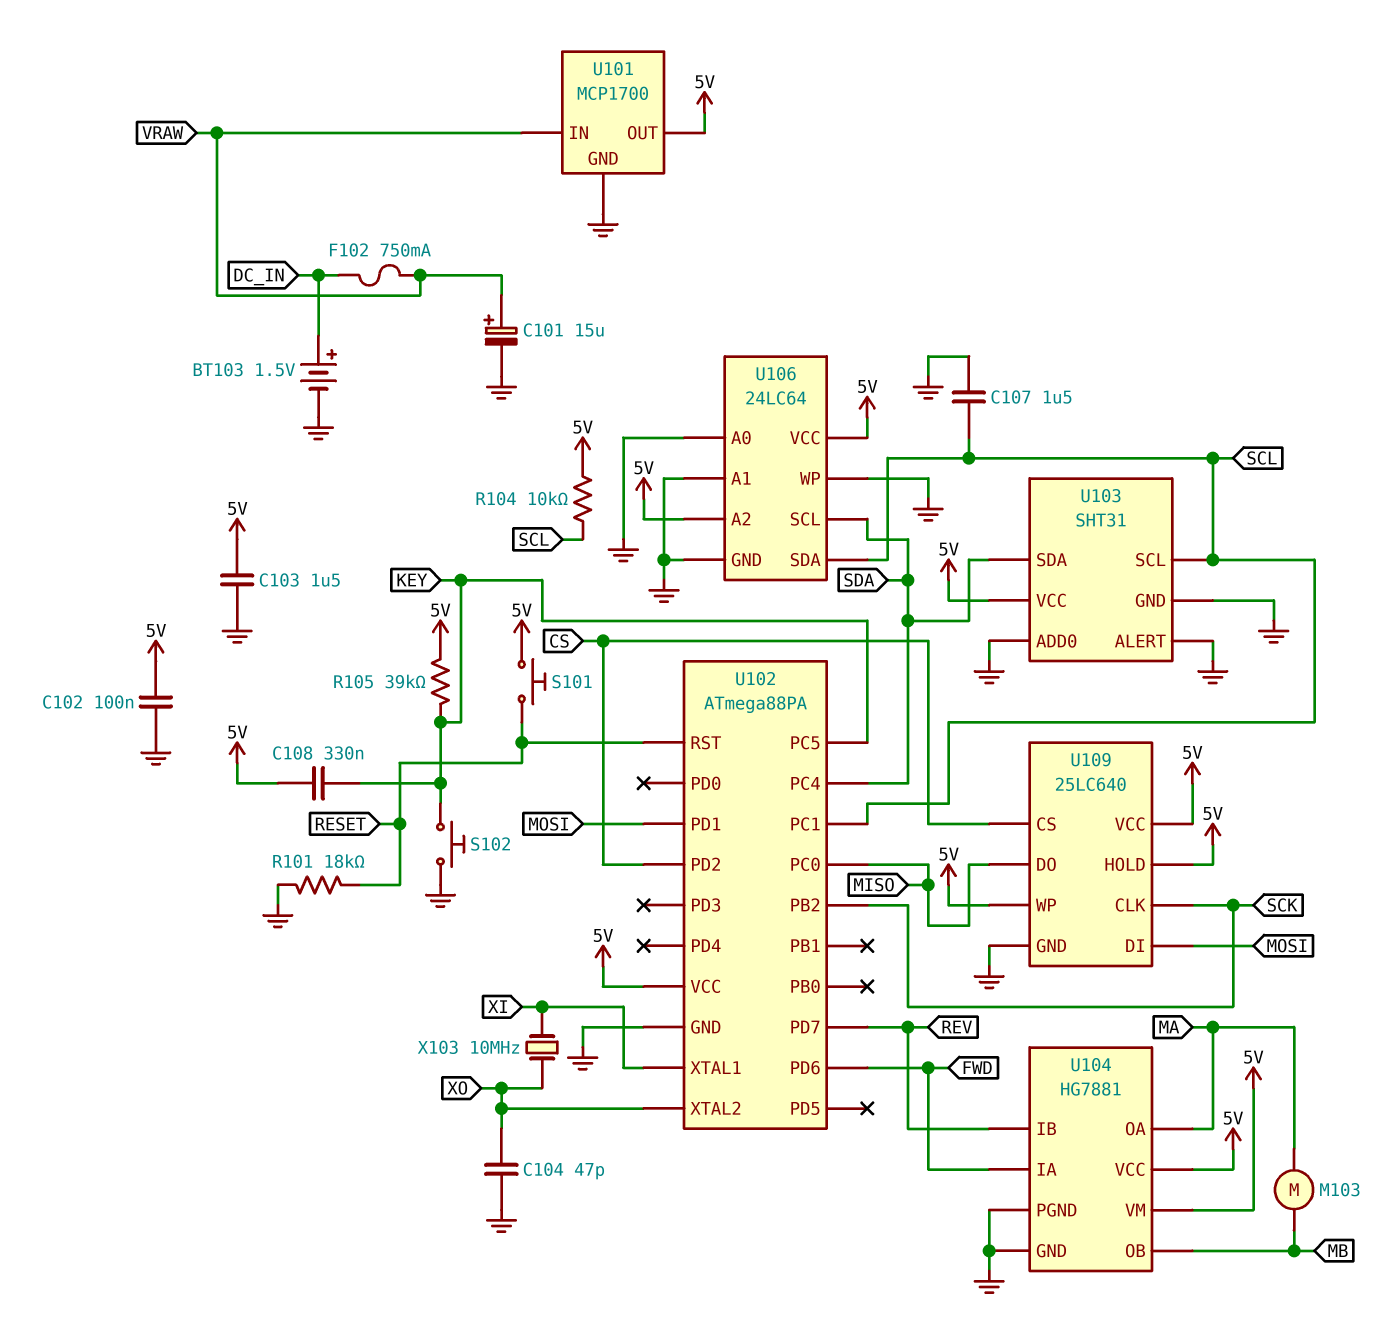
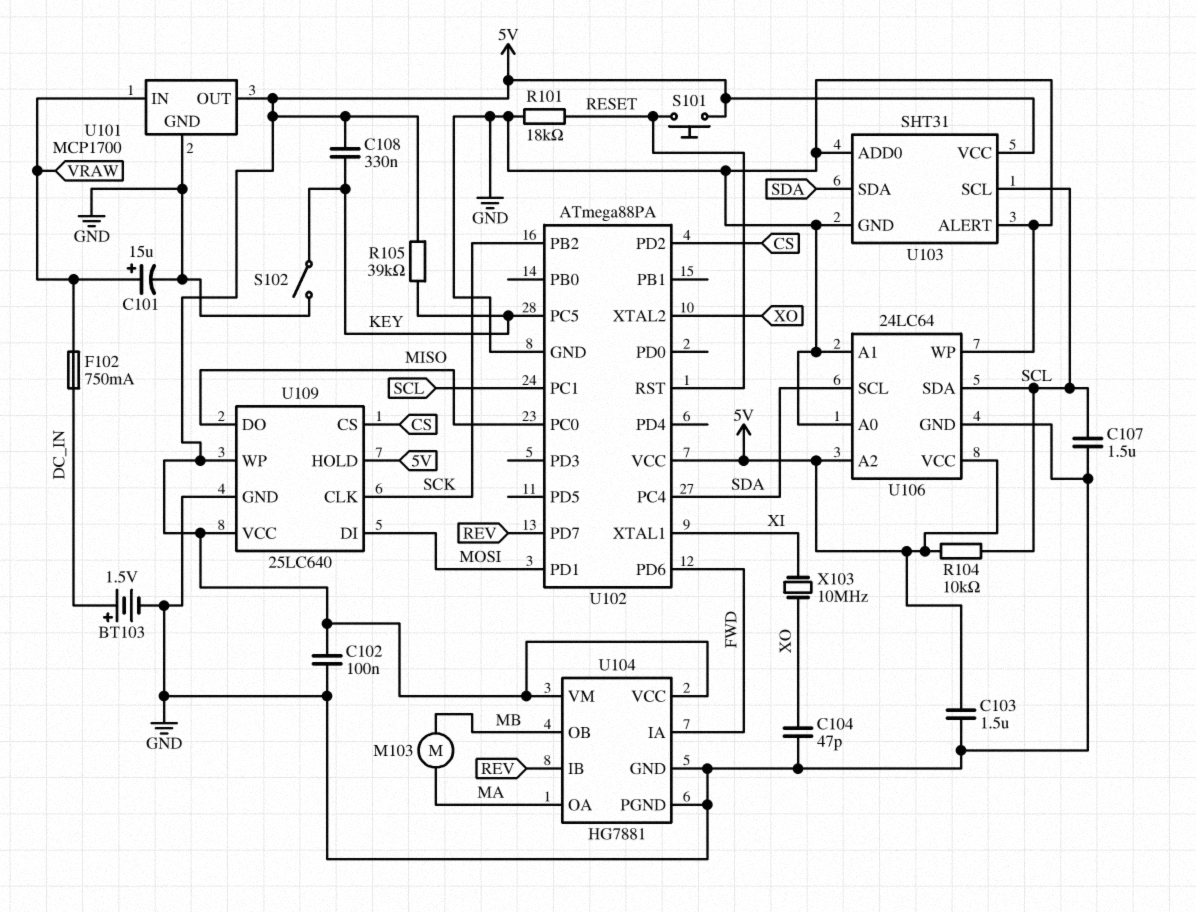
S102: button (GND, KEY) -> switch (GND, KEY)

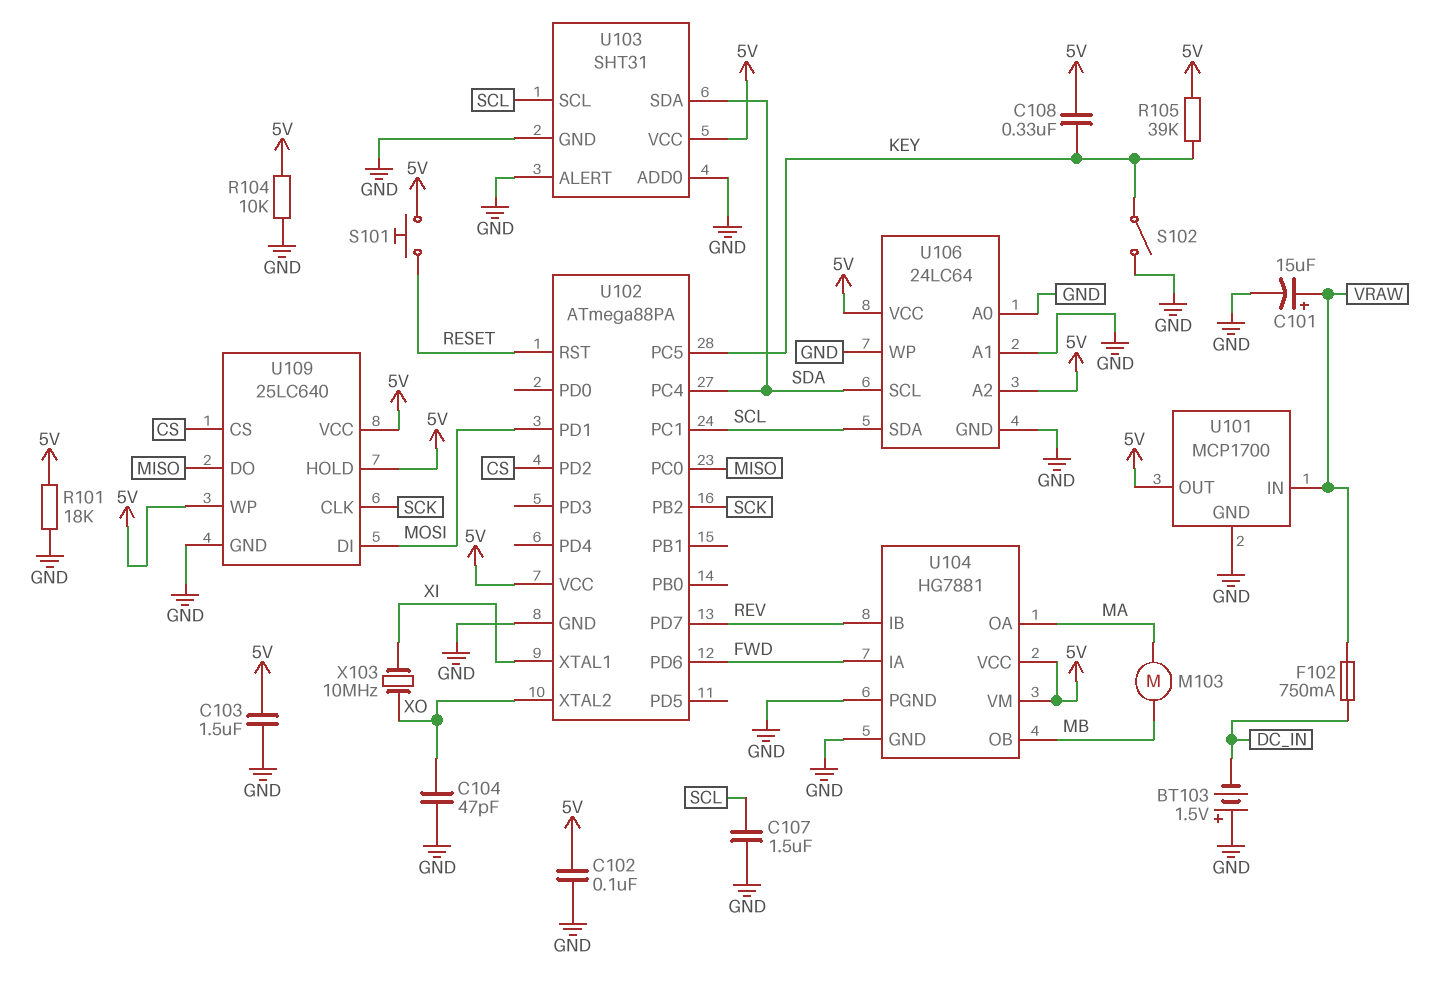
BT103: 1.5V (plus DC_IN, minus GND) -> 1.5V (plus GND, minus DC_IN)
R101: 18k (GND, RESET) -> 18k (5V, GND)
R104: 10k (5V, SCL) -> 10k (5V, GND)

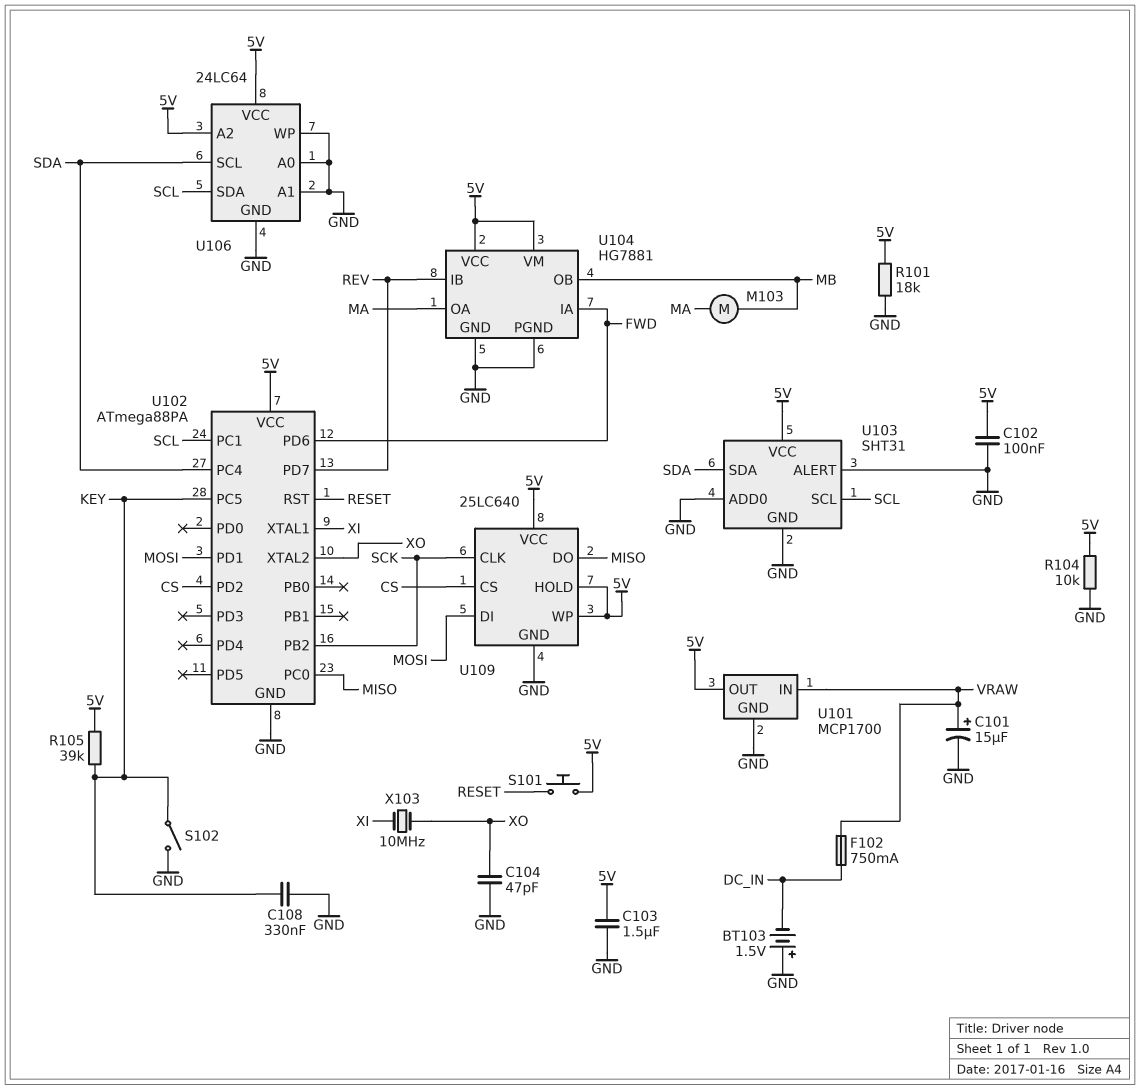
C107: 1.5uF (GND, SCL) -> none
C108: 330nF (5V, KEY) -> 330nF (GND, KEY)

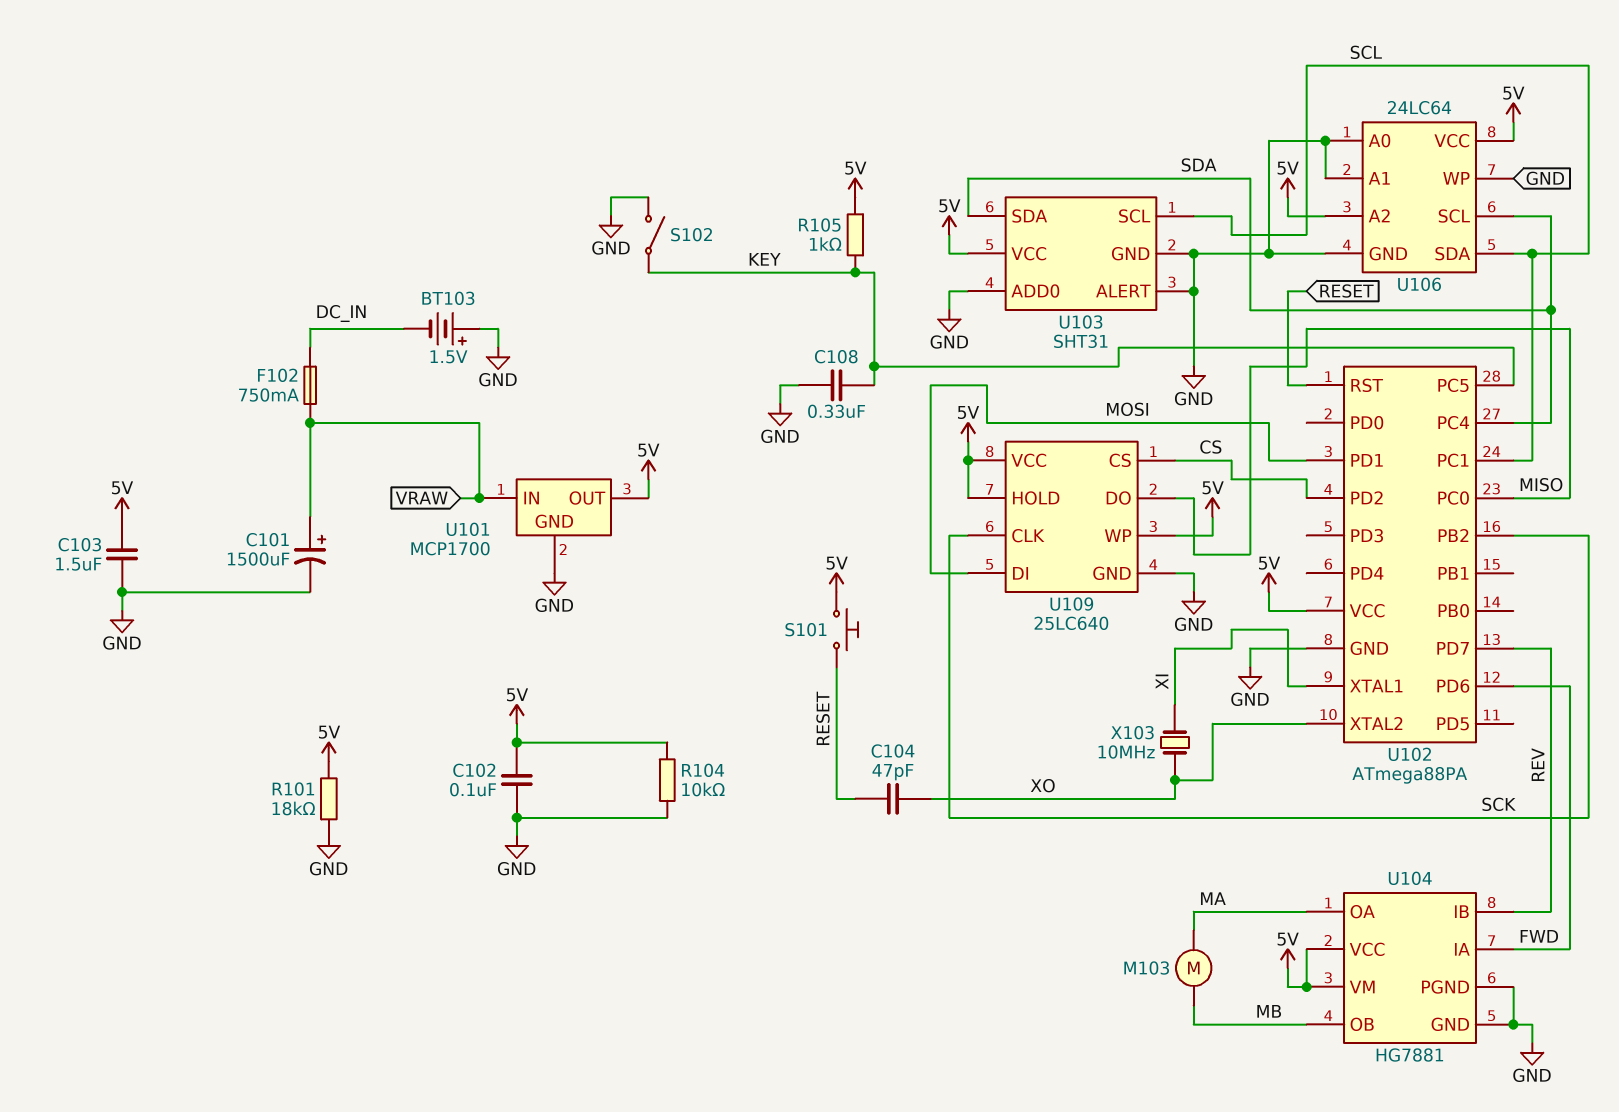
C101: 15uF (plus VRAW, minus GND) -> 1500uF (plus VRAW, minus GND)
C104: 47pF (GND, XO) -> 47pF (RESET, XO)
R105: 39k (5V, KEY) -> 1k (5V, KEY)

